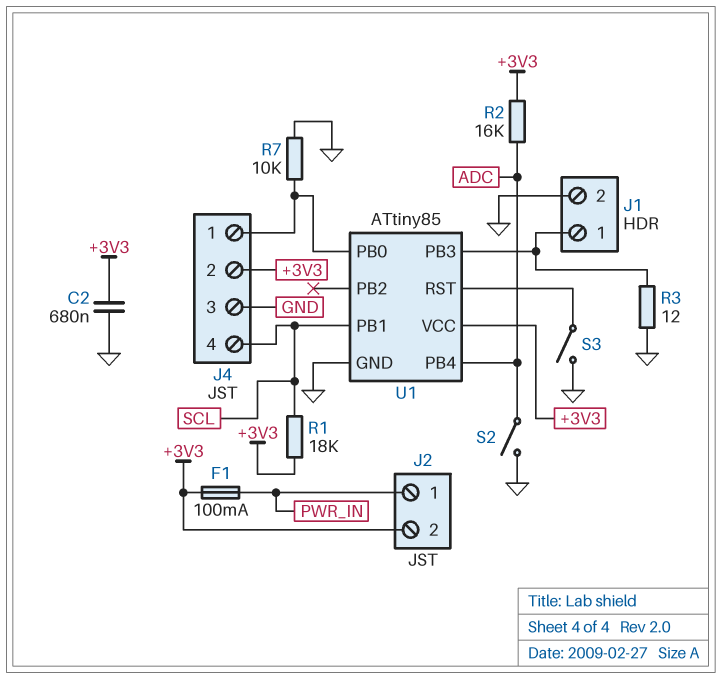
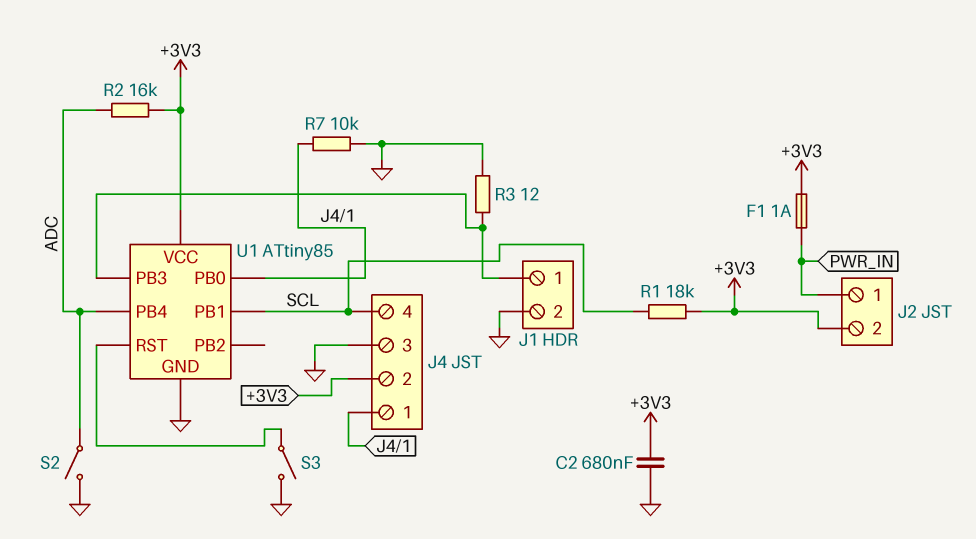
F1: 100mA (+3V3, PWR_IN) -> 1A (+3V3, PWR_IN)

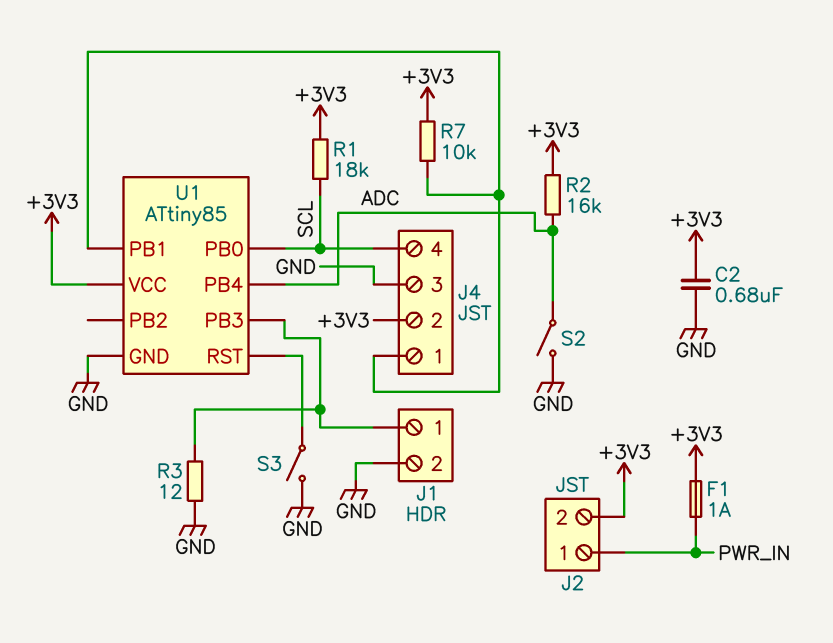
R7: 10k (GND, J4/1) -> 10k (+3V3, J4/1)
U1 pin PB0: J4/1 -> SCL
U1 pin PB1: SCL -> J4/1

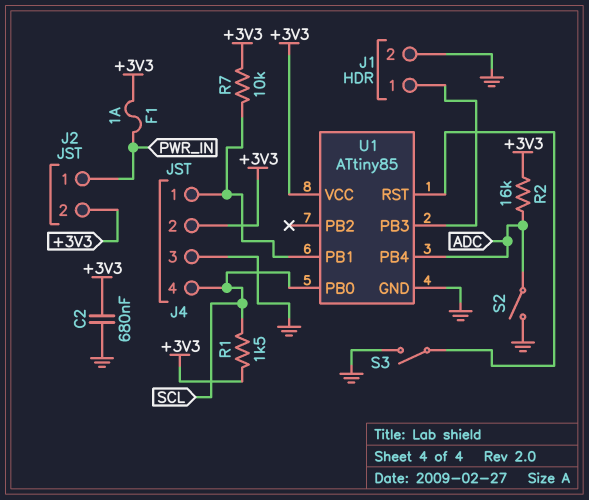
R1: 18k (+3V3, SCL) -> 1.5k (+3V3, SCL)
R3: 12 (GND, J1/1) -> none

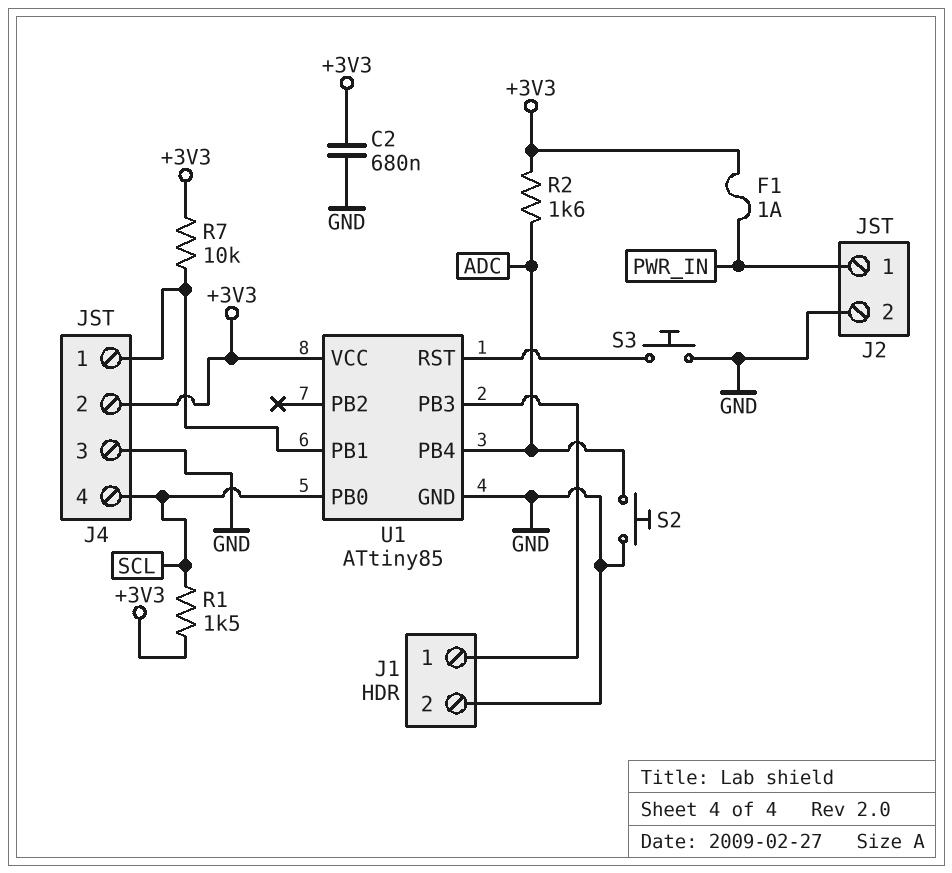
J2 pin 2: +3V3 -> GND
R2: 16k (+3V3, ADC) -> 1.6k (+3V3, ADC)
S2: switch (ADC, GND) -> button (ADC, GND)
S3: switch (GND, U1/RST) -> button (GND, U1/RST)

